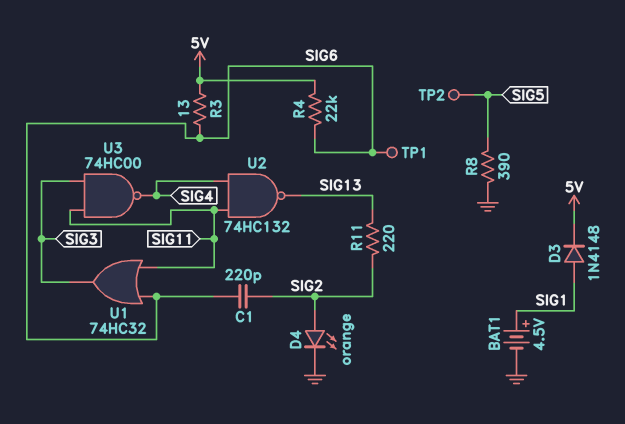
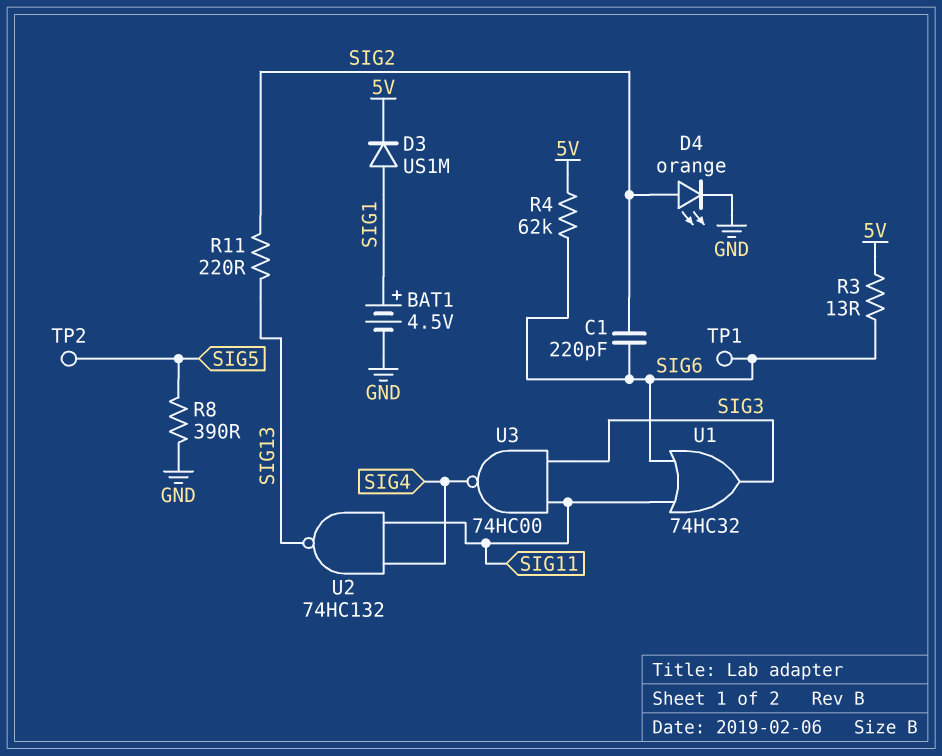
D3: diode 1N4148 (A SIG1, K 5V) -> diode US1M (A SIG1, K 5V)
R4: 22k (5V, SIG6) -> 62k (5V, SIG6)

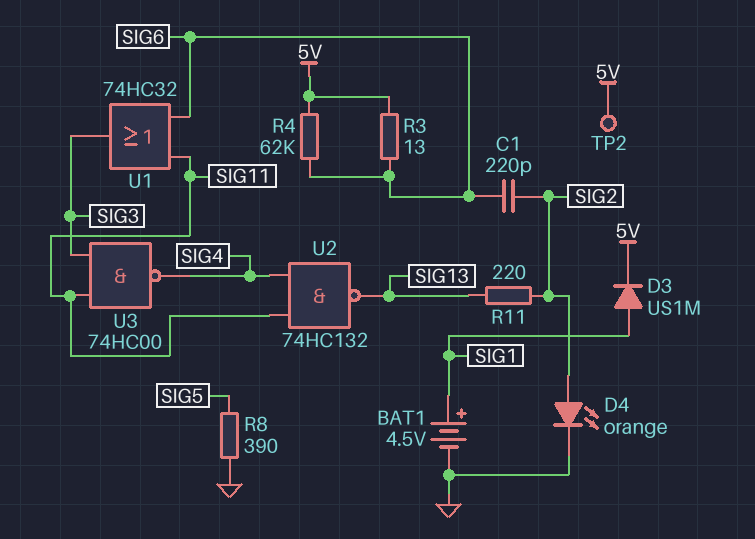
TP1: test point (SIG6) -> none
TP2: test point (SIG5) -> test point (5V)

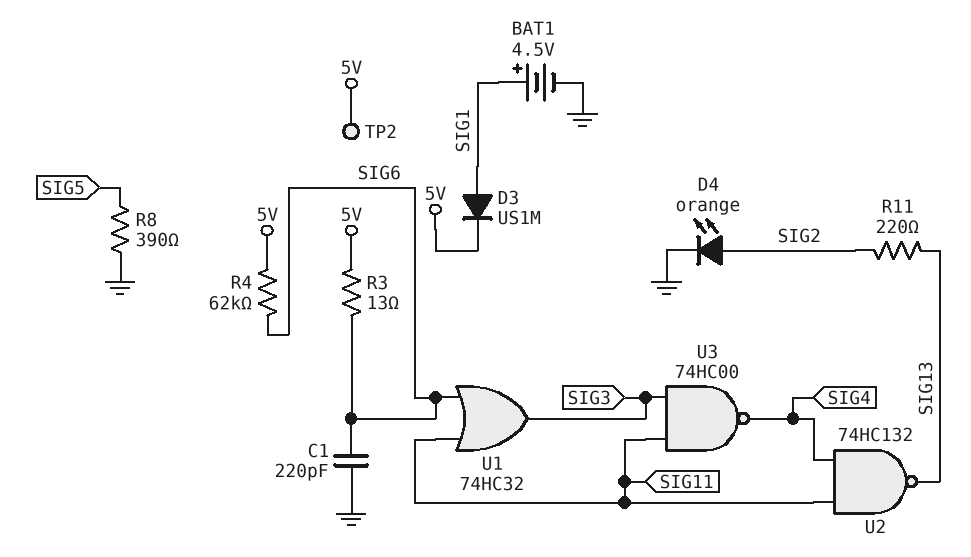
C1: 220pF (SIG2, SIG6) -> 220pF (GND, SIG6)

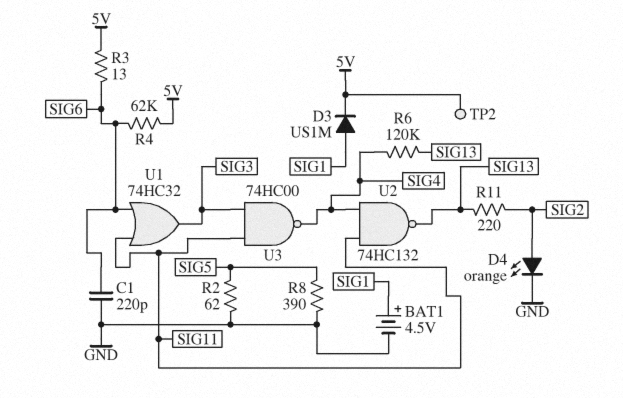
R2: none -> 62 (GND, SIG5)
R6: none -> 120k (SIG4, SIG13)

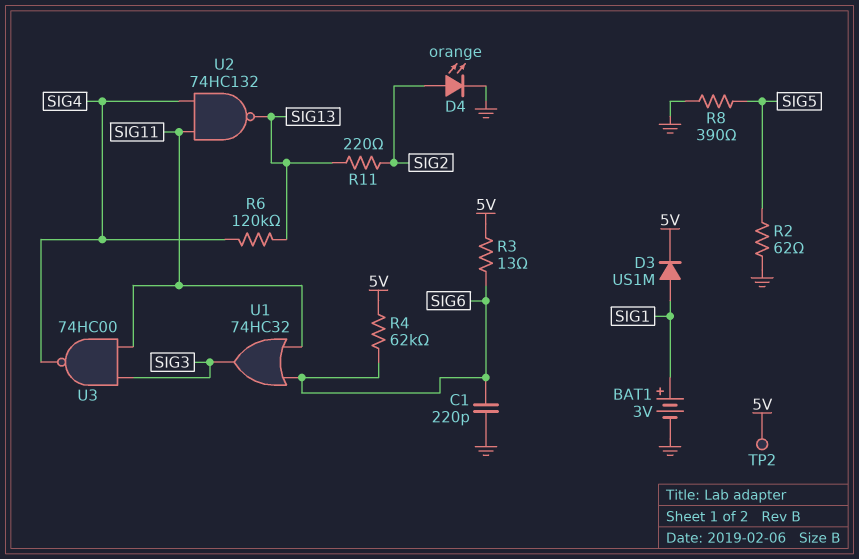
BAT1: 4.5V (plus SIG1, minus GND) -> 3V (plus SIG1, minus GND)

